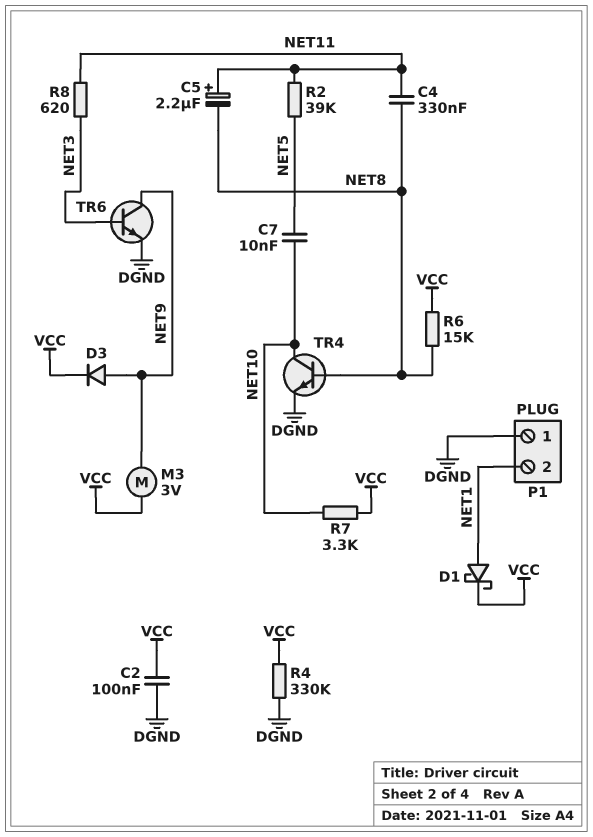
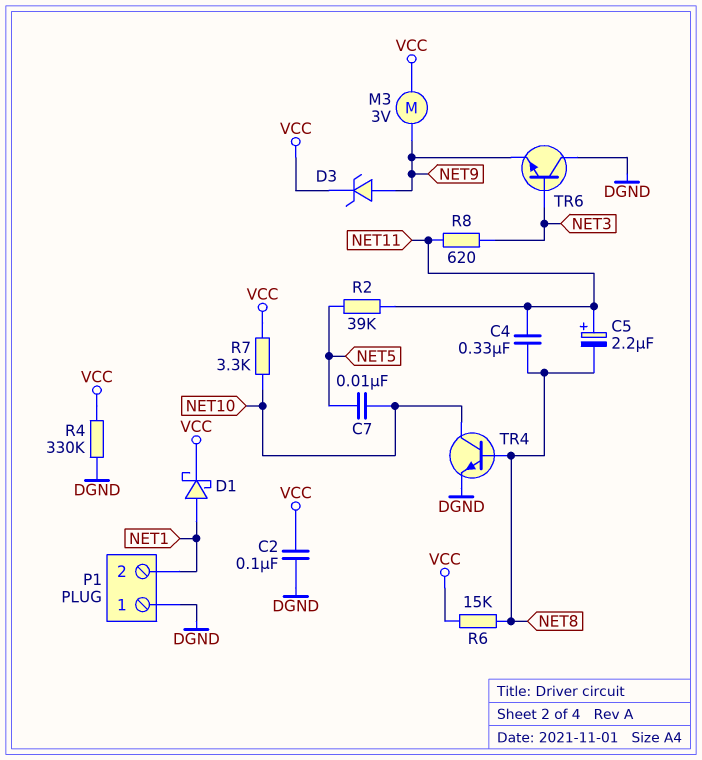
D3: diode (A NET9, K VCC) -> zener (A NET9, K VCC)
TR6: NPN (B NET3, C NET9, E DGND) -> NPN (B NET3, C DGND, E NET9)

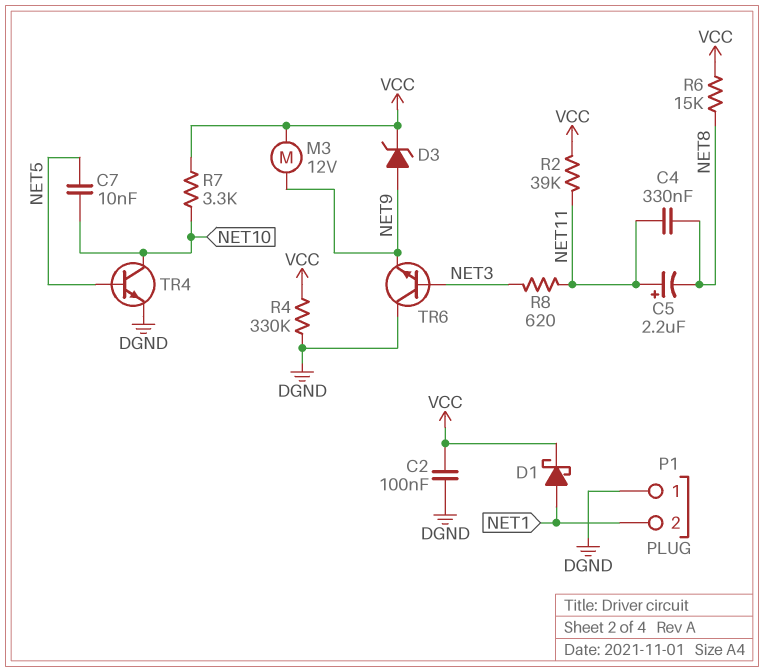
M3: motor 3V (NET9, VCC) -> motor 12V (NET9, VCC)
R2: 39k (NET5, NET11) -> 39k (NET11, VCC)
TR4: NPN (B NET8, C NET10, E DGND) -> NPN (B NET5, C NET10, E DGND)

